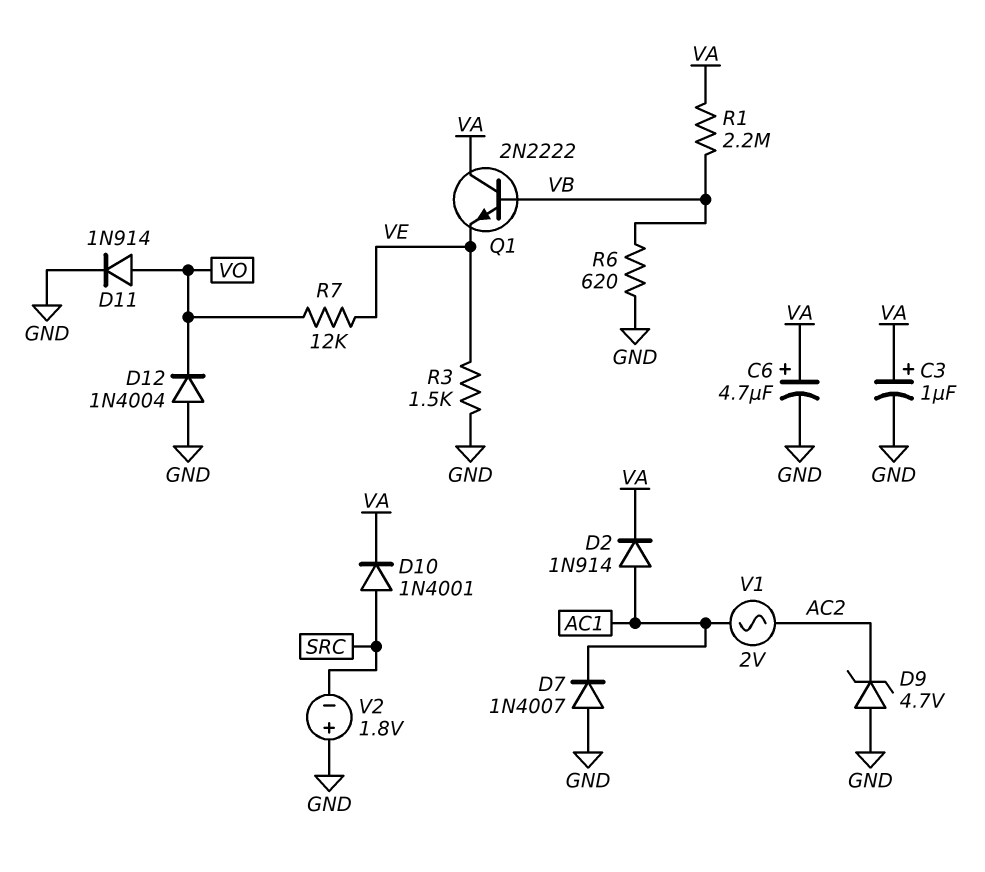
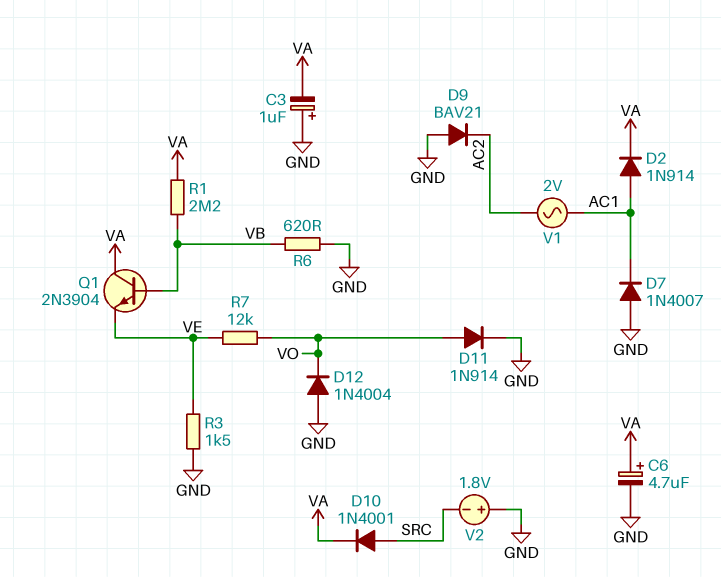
C3: 1uF (plus VA, minus GND) -> 1uF (plus GND, minus VA)
D9: zener 4.7V (A GND, K AC2) -> diode BAV21 (A GND, K AC2)
Q1: NPN 2N2222 (B VB, C VA, E VE) -> NPN 2N3904 (B VB, C VA, E VE)

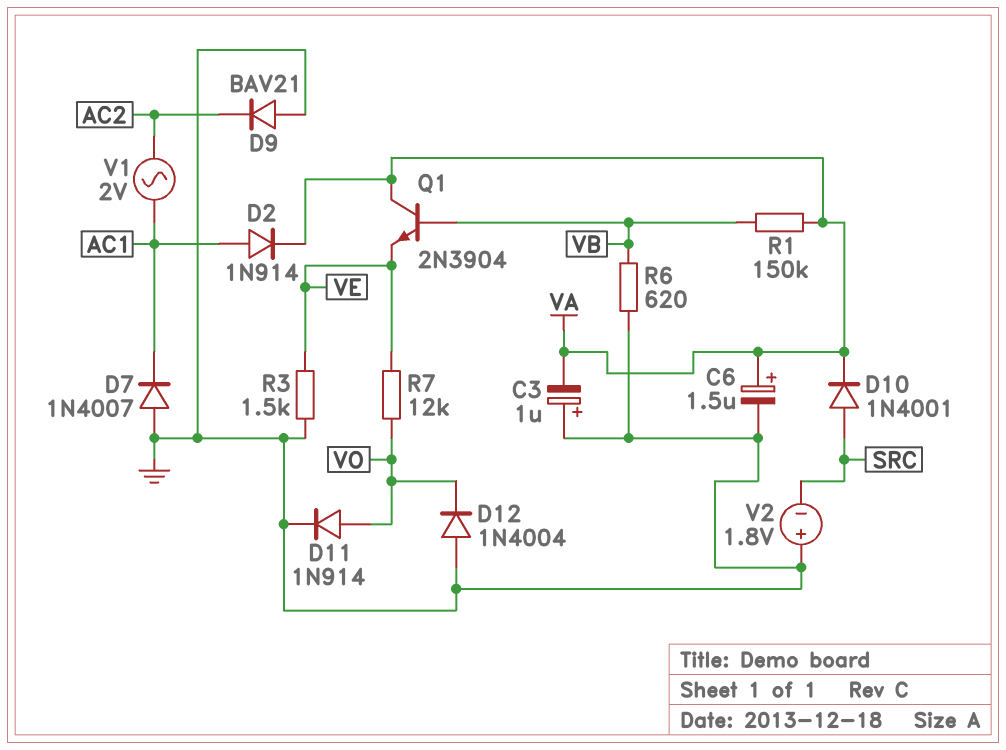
C6: 4.7uF (plus VA, minus GND) -> 1.5uF (plus VA, minus GND)
R1: 2.2M (VA, VB) -> 150k (VA, VB)

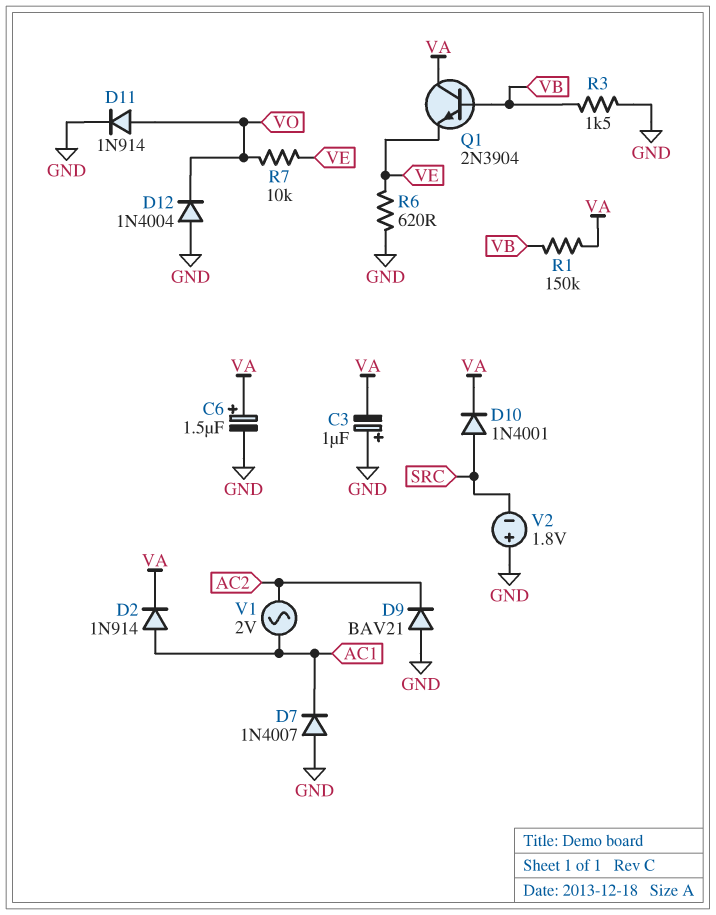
R3: 1.5k (GND, VE) -> 1.5k (GND, VB)
R6: 620 (GND, VB) -> 620 (GND, VE)
R7: 12k (VE, VO) -> 10k (VE, VO)

